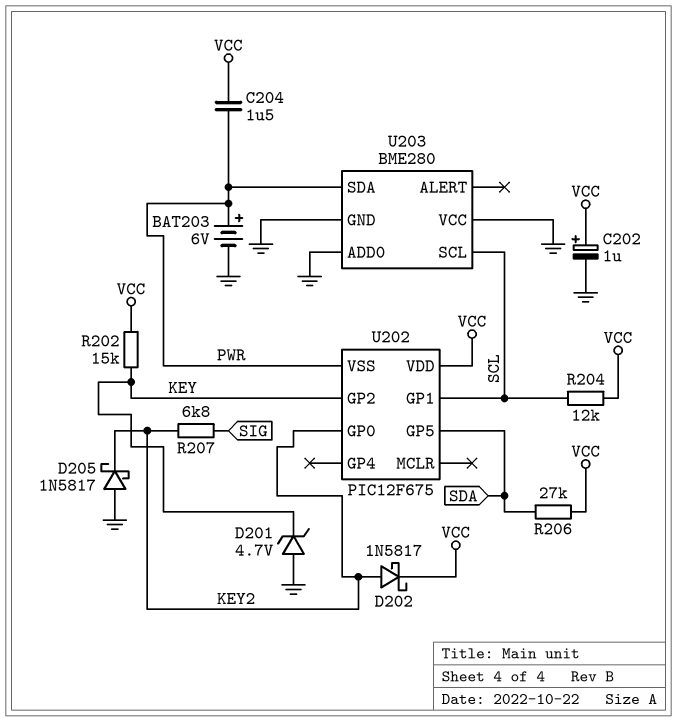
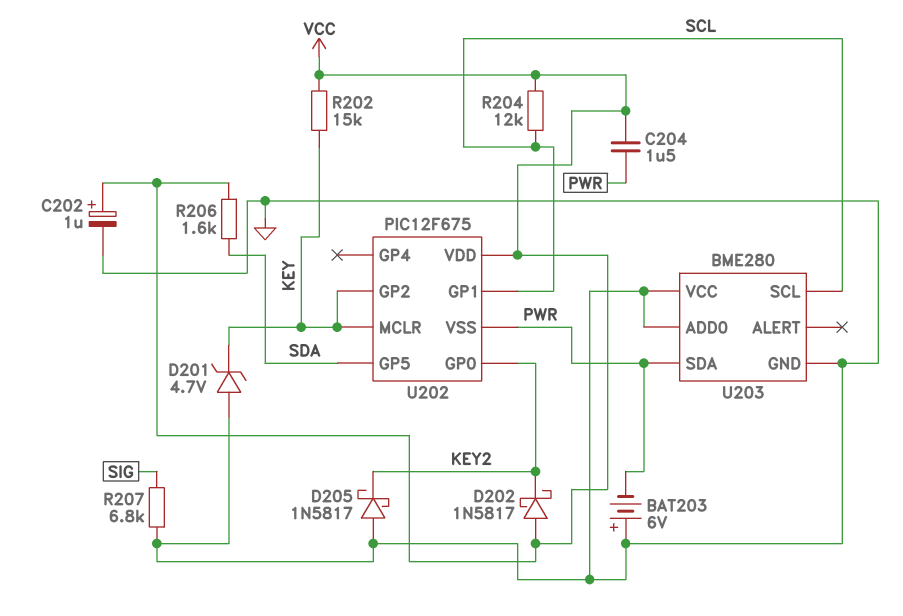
BAT203: 6V (plus PWR, minus GND) -> 6V (plus GND, minus PWR)
D202: schottky 1N5817 (A KEY2, K VCC) -> schottky 1N5817 (A VCC, K KEY2)
R206: 27k (SDA, VCC) -> 1.6k (SDA, VCC)
R207: 6.8k (KEY2, SIG) -> 6.8k (GND, SIG)
U202 pin MCLR: none -> KEY

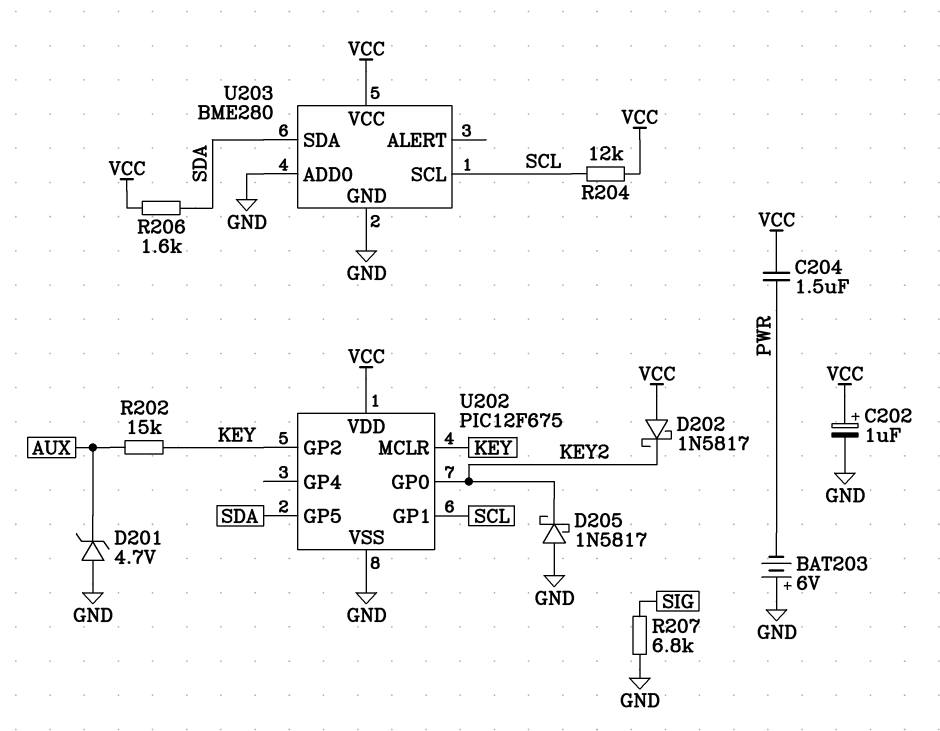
D201: zener 4.7V (A GND, K KEY) -> zener 4.7V (A GND, K AUX)
R202: 15k (KEY, VCC) -> 15k (AUX, KEY)
U202 pin VSS: PWR -> GND
U203 pin SDA: PWR -> SDA
U203 pin VCC: GND -> VCC

